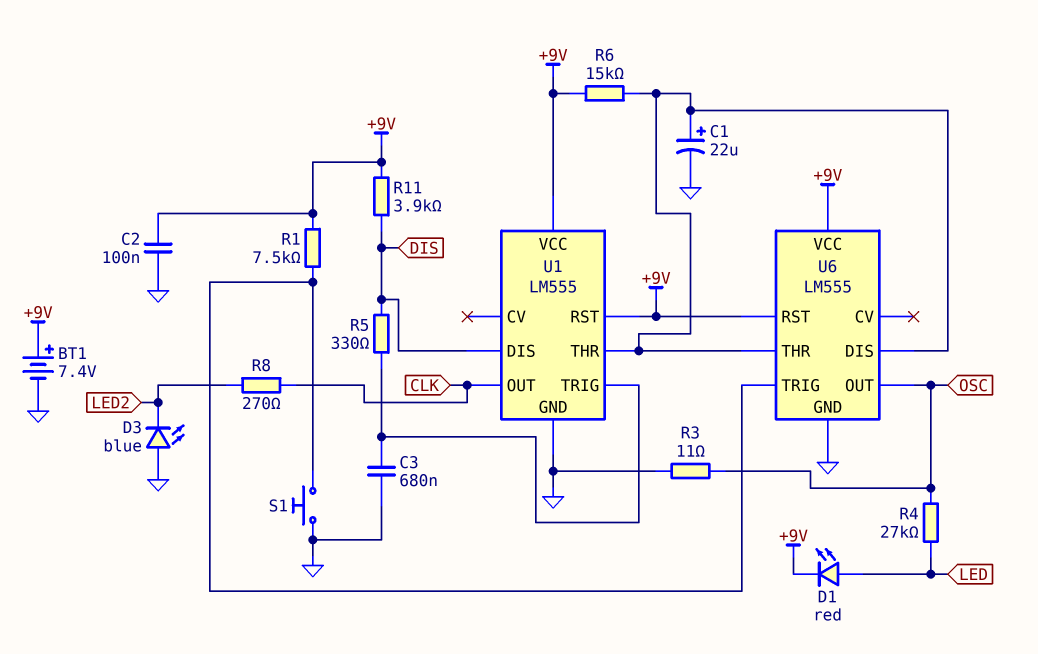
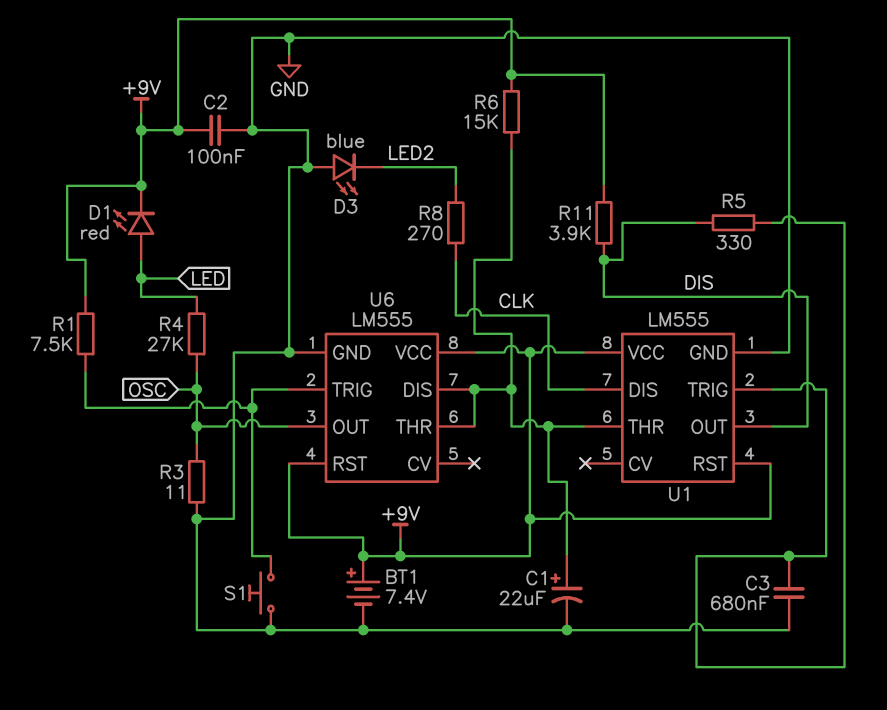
U1 pin DIS: DIS -> CLK
U1 pin OUT: CLK -> DIS

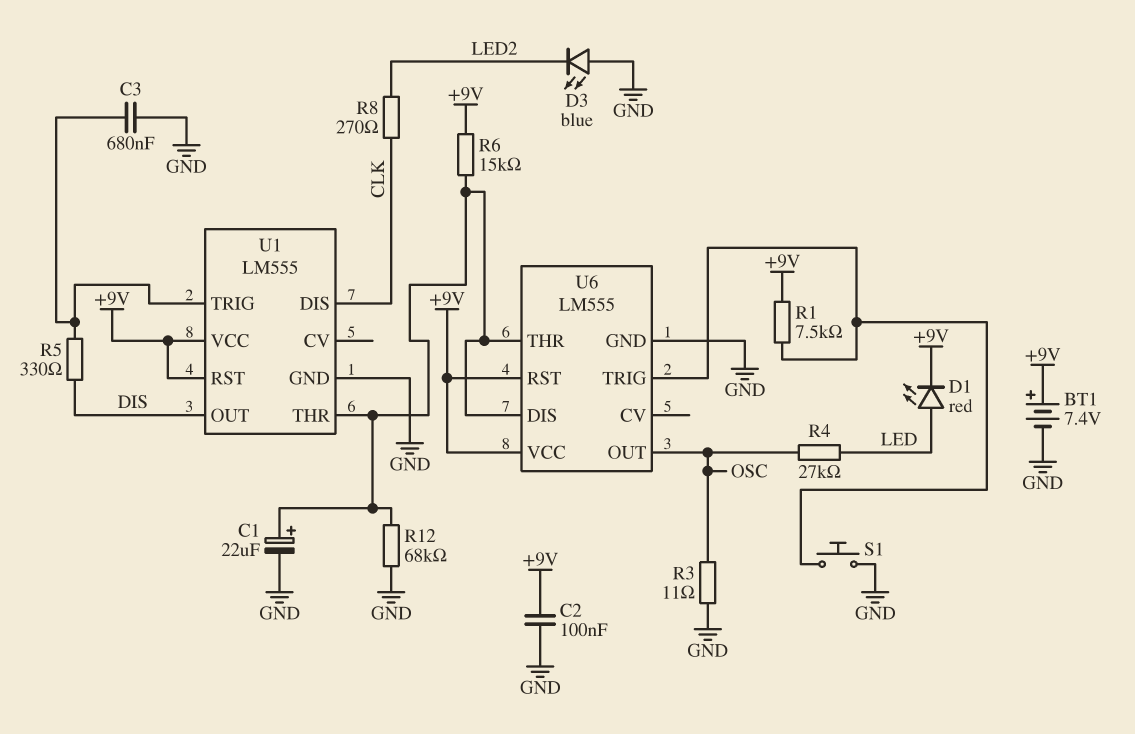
R11: 3.9k (+9V, DIS) -> none
R12: none -> 68k (GND, U1/THR)

